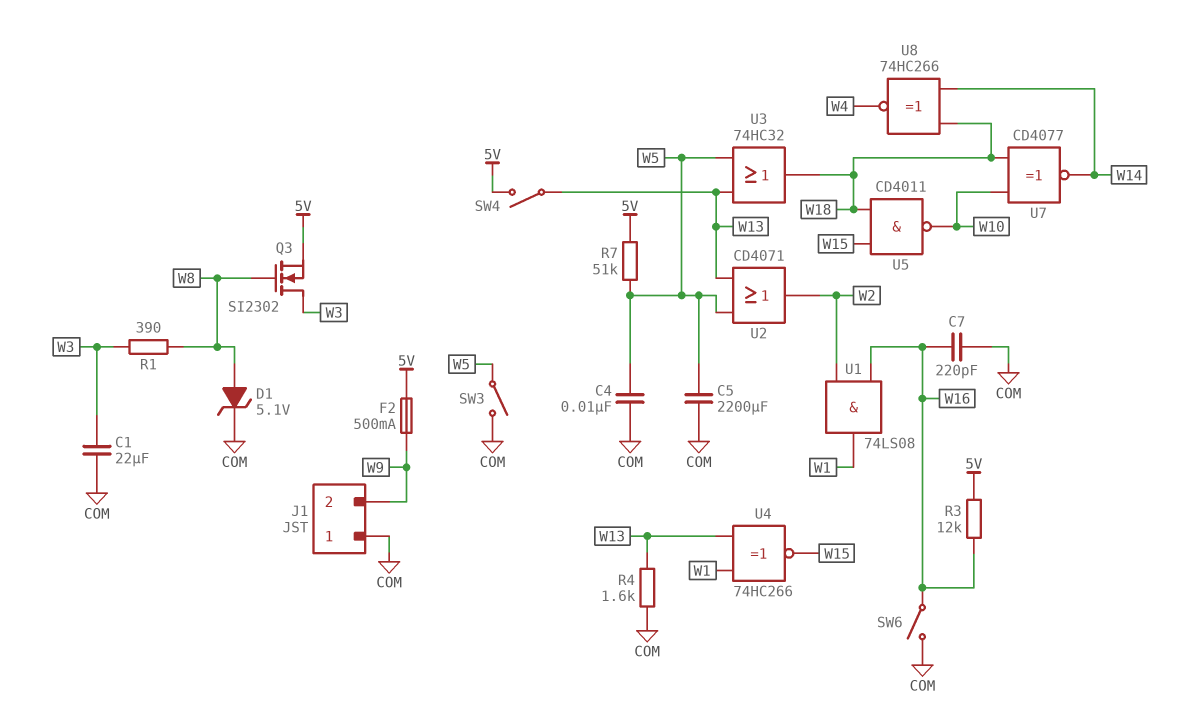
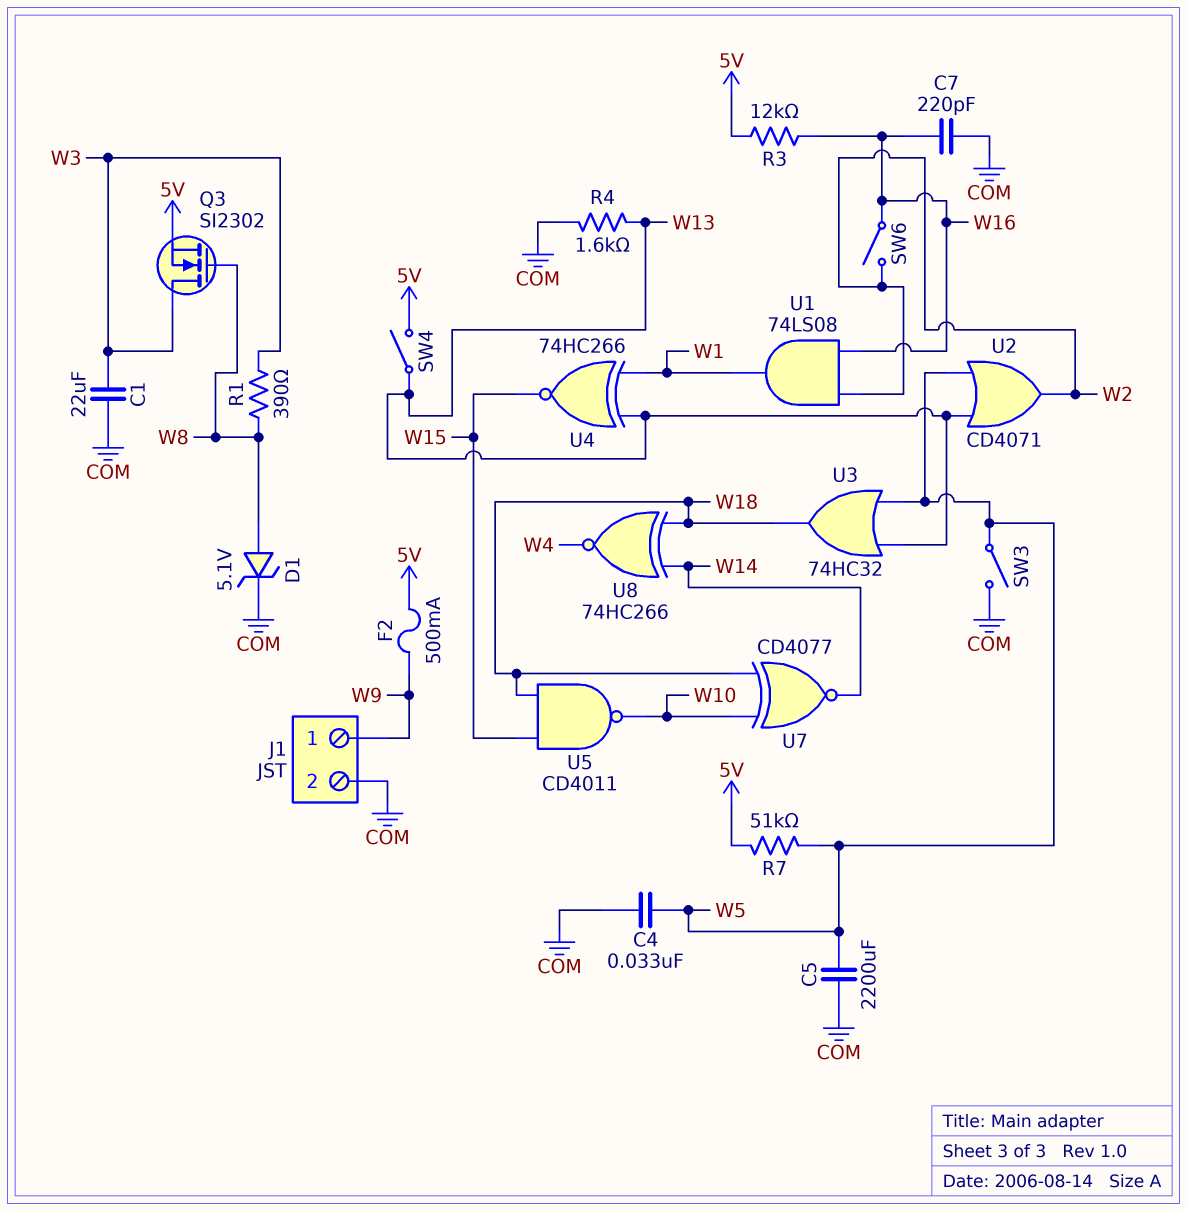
C4: 10nF (COM, W5) -> 33nF (COM, W5)
J1 pin 1: COM -> W9
J1 pin 2: W9 -> COM
SW6: switch (COM, W16) -> switch (W2, W16)

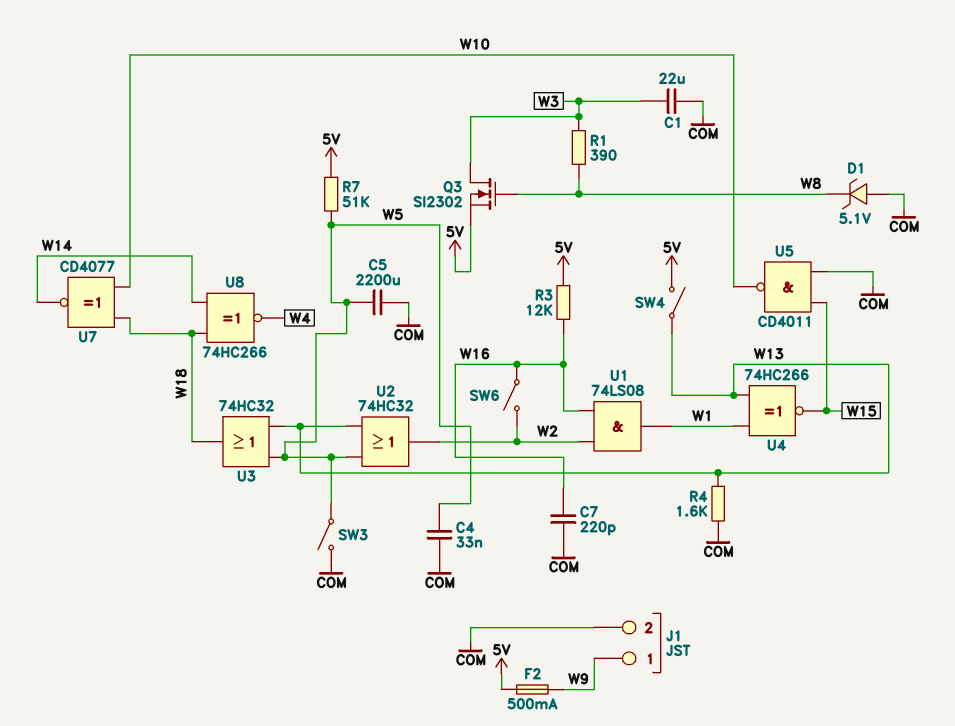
D1: zener 5.1V (A W8, K COM) -> zener 5.1V (A COM, K W8)
U2: OR CD4071 (in W5, in W13, out W2) -> OR 74HC32 (in W5, in W13, out W2)
U5: NAND CD4011 (in W15, in W18, out W10) -> NAND CD4011 (in COM, in W15, out W10)

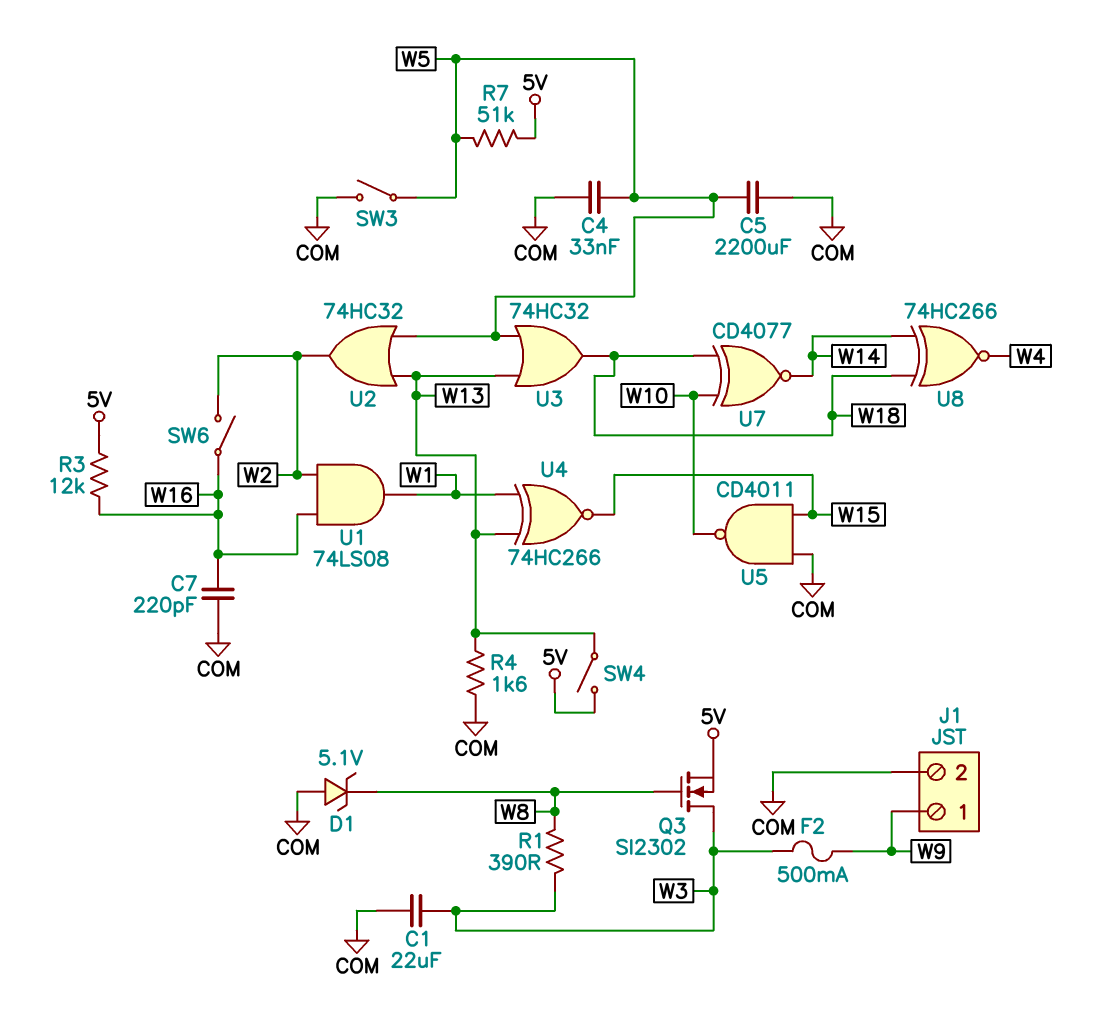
F2: 500mA (5V, W9) -> 500mA (W3, W9)

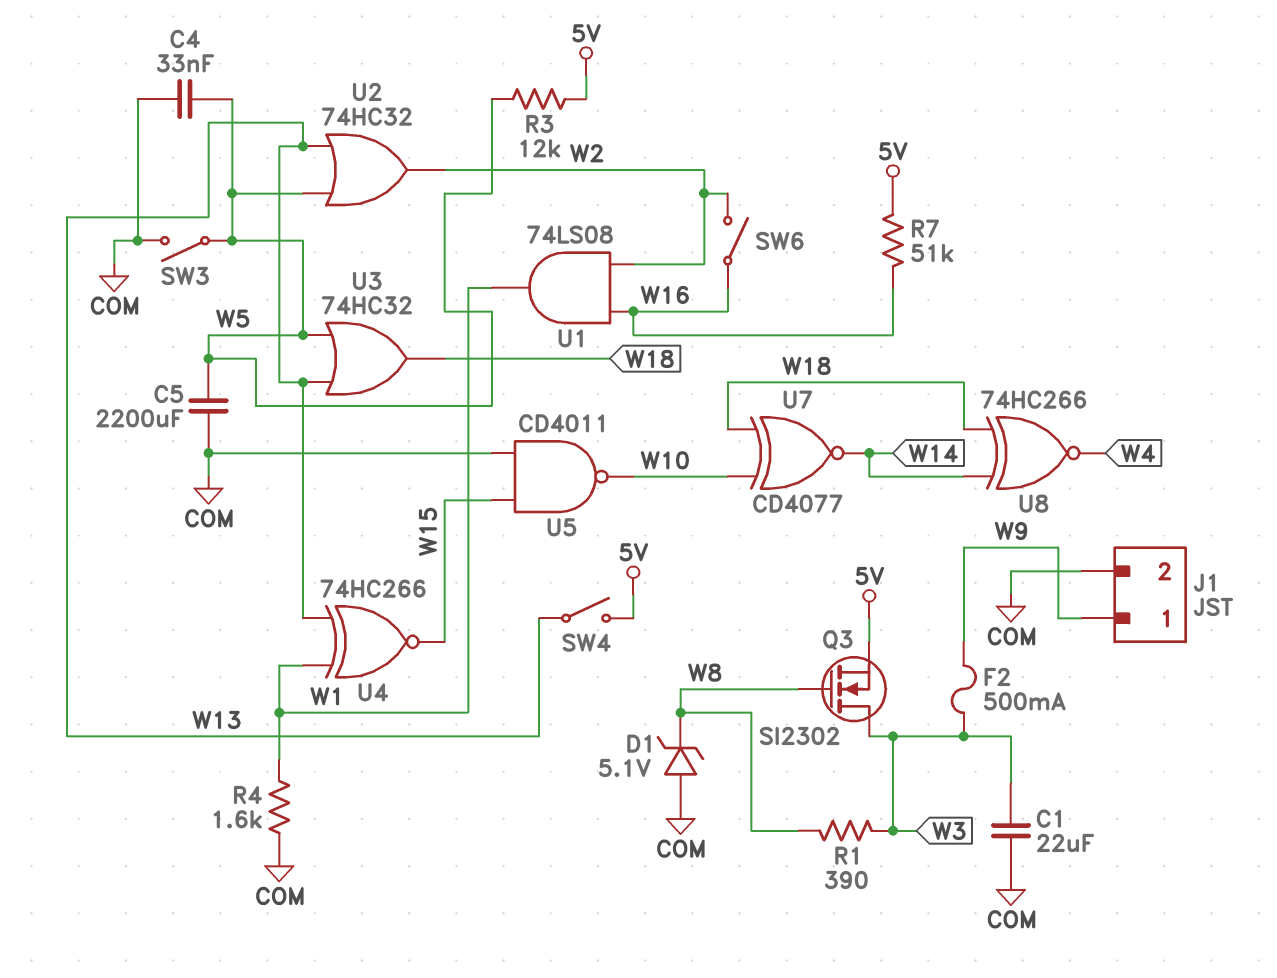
C7: 220pF (COM, W16) -> none
R3: 12k (5V, W16) -> 12k (5V, W5)
R4: 1.6k (COM, W13) -> 1.6k (COM, W1)
R7: 51k (5V, W5) -> 51k (5V, W16)

